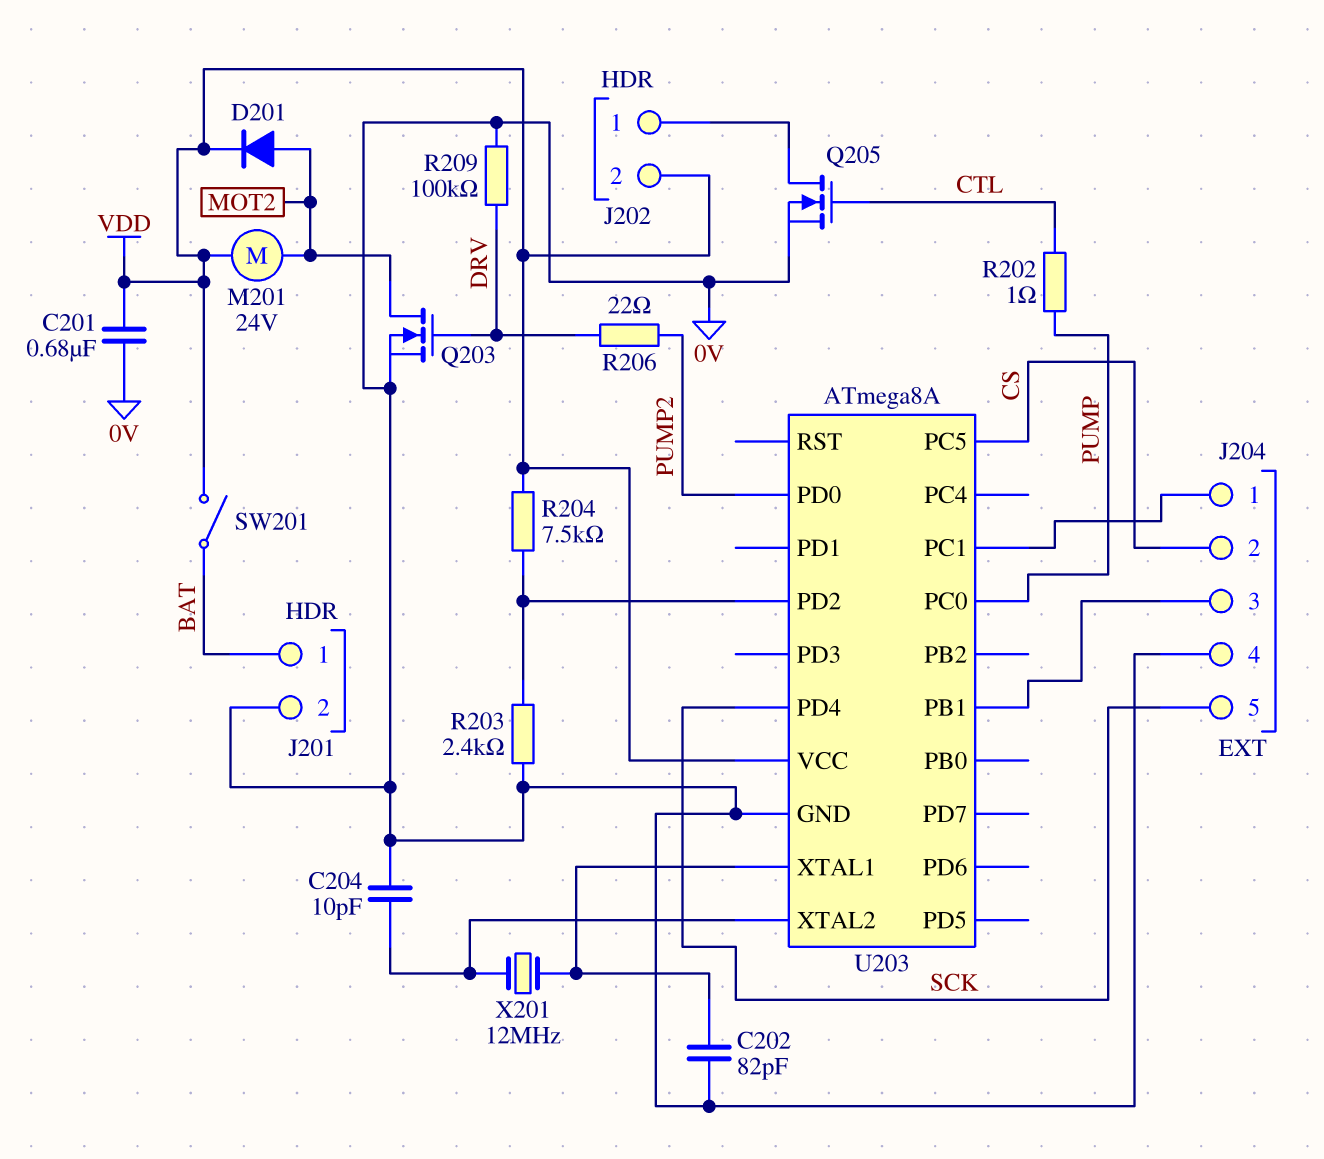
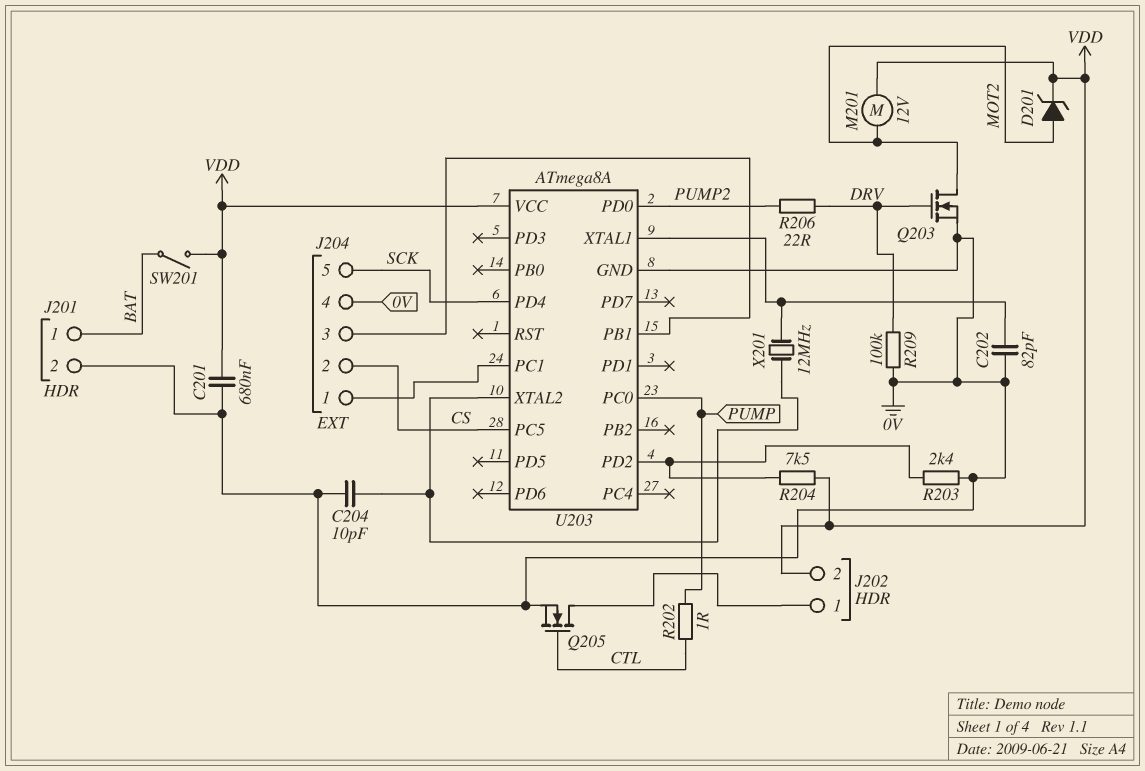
D201: diode (A MOT2, K VDD) -> zener (A MOT2, K VDD)
M201: motor 24V (MOT2, VDD) -> motor 12V (MOT2, VDD)

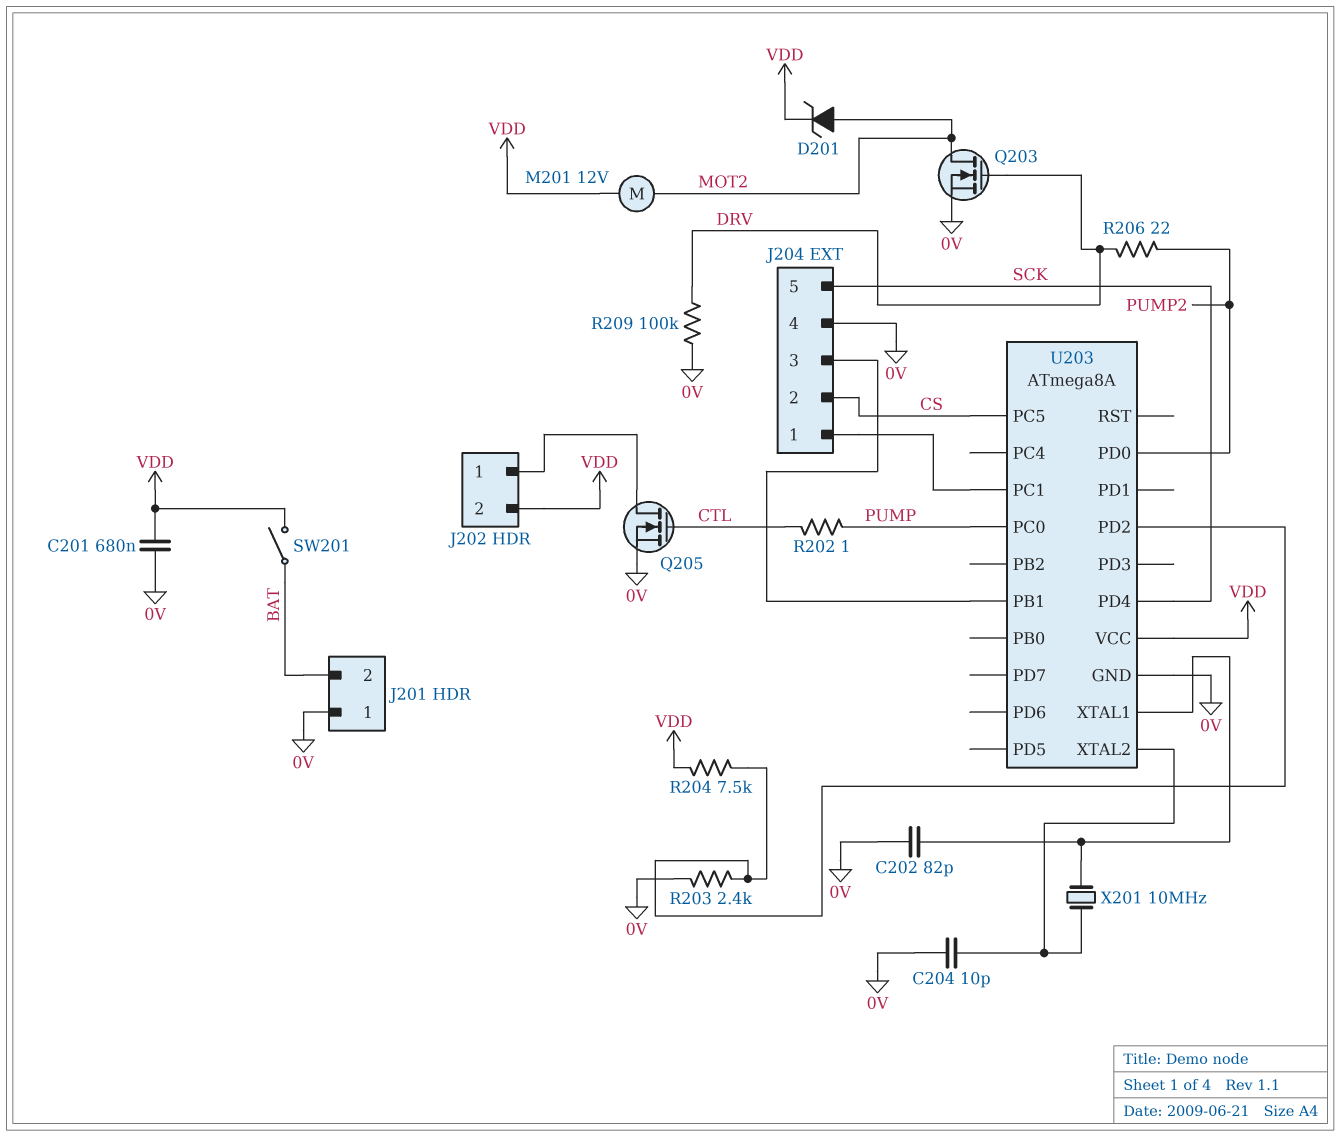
J201 pin 1: BAT -> 0V
J201 pin 2: 0V -> BAT
X201: 12MHz (U203/XTAL1, U203/XTAL2) -> 10MHz (U203/XTAL1, U203/XTAL2)

